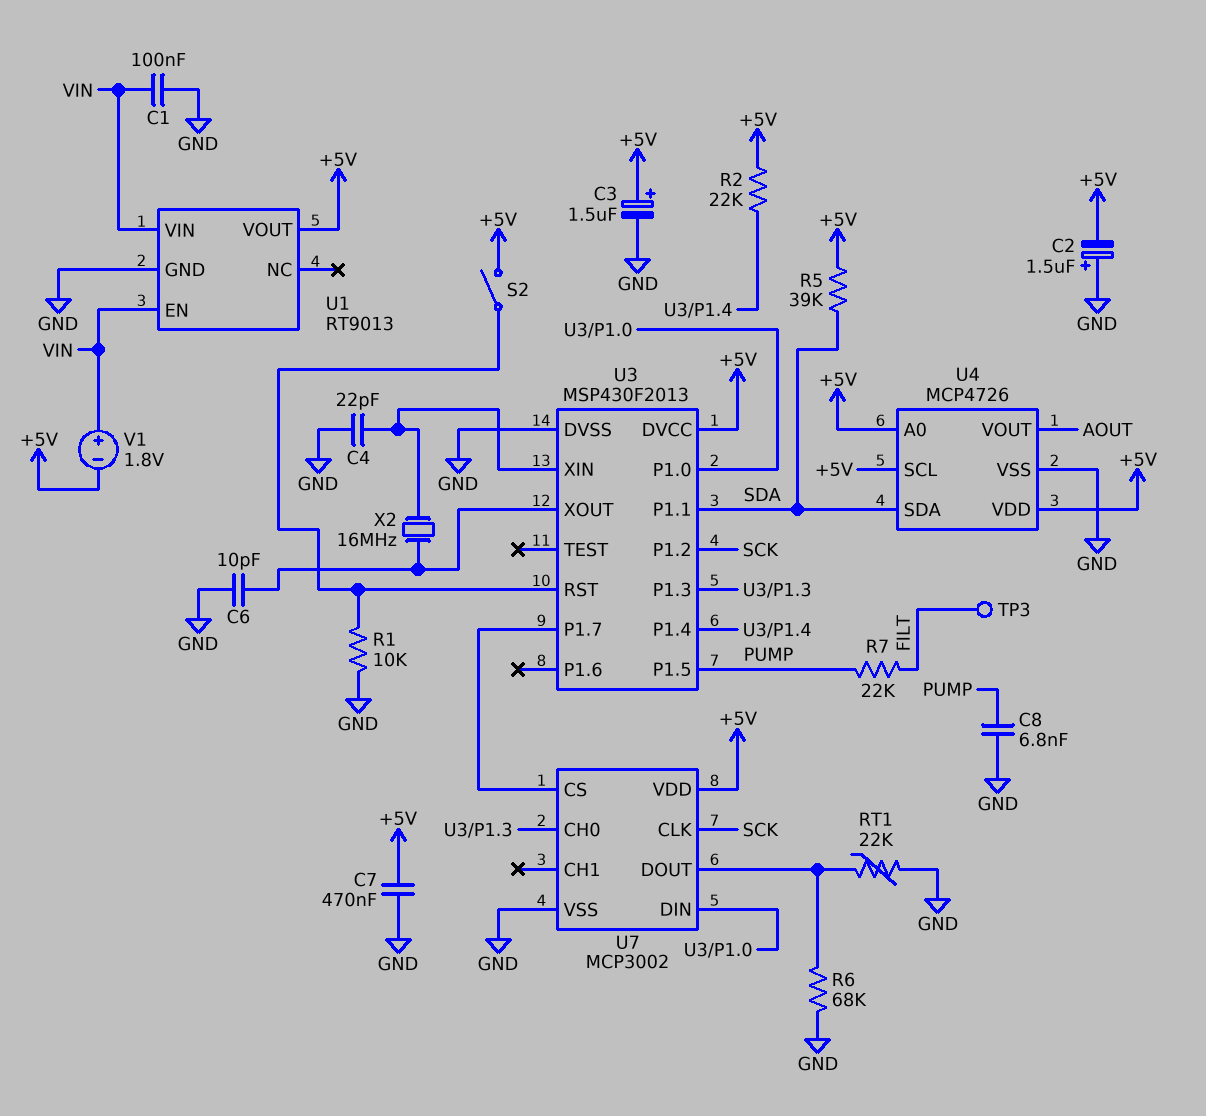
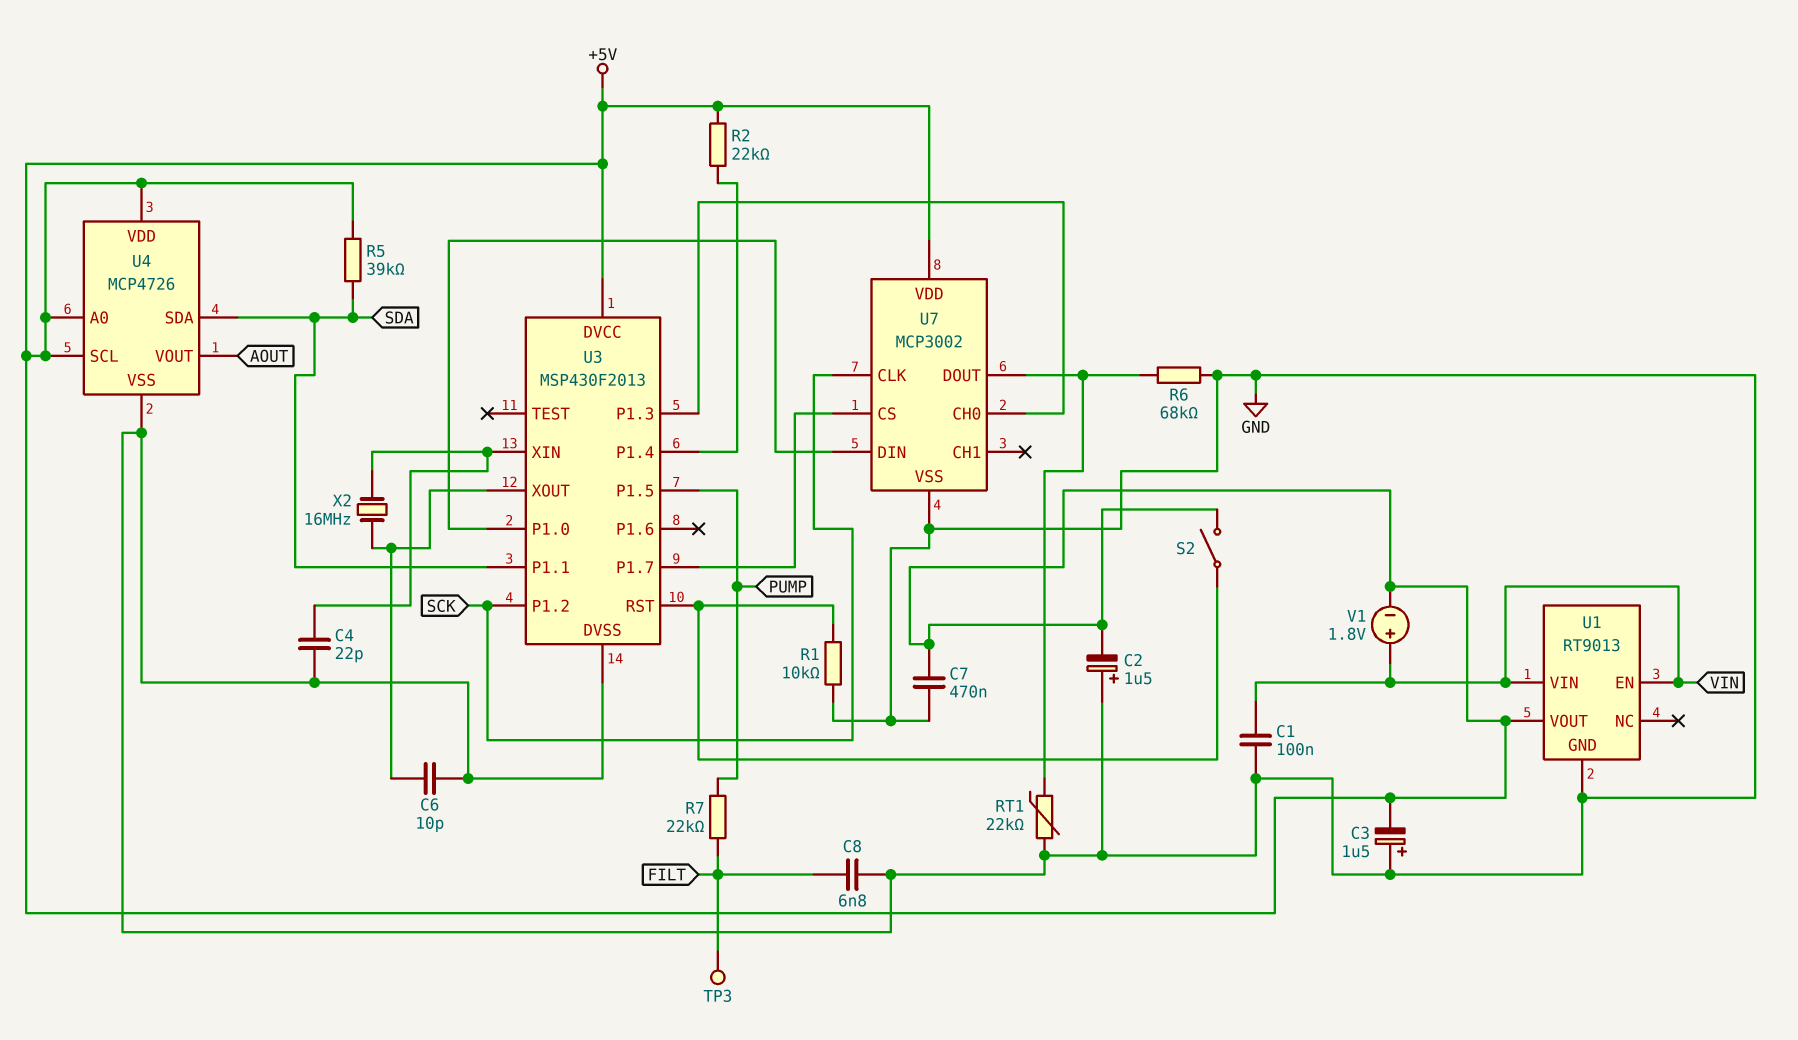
C3: 1.5uF (plus +5V, minus GND) -> 1.5uF (plus GND, minus +5V)
C8: 6.8nF (GND, PUMP) -> 6.8nF (FILT, GND)

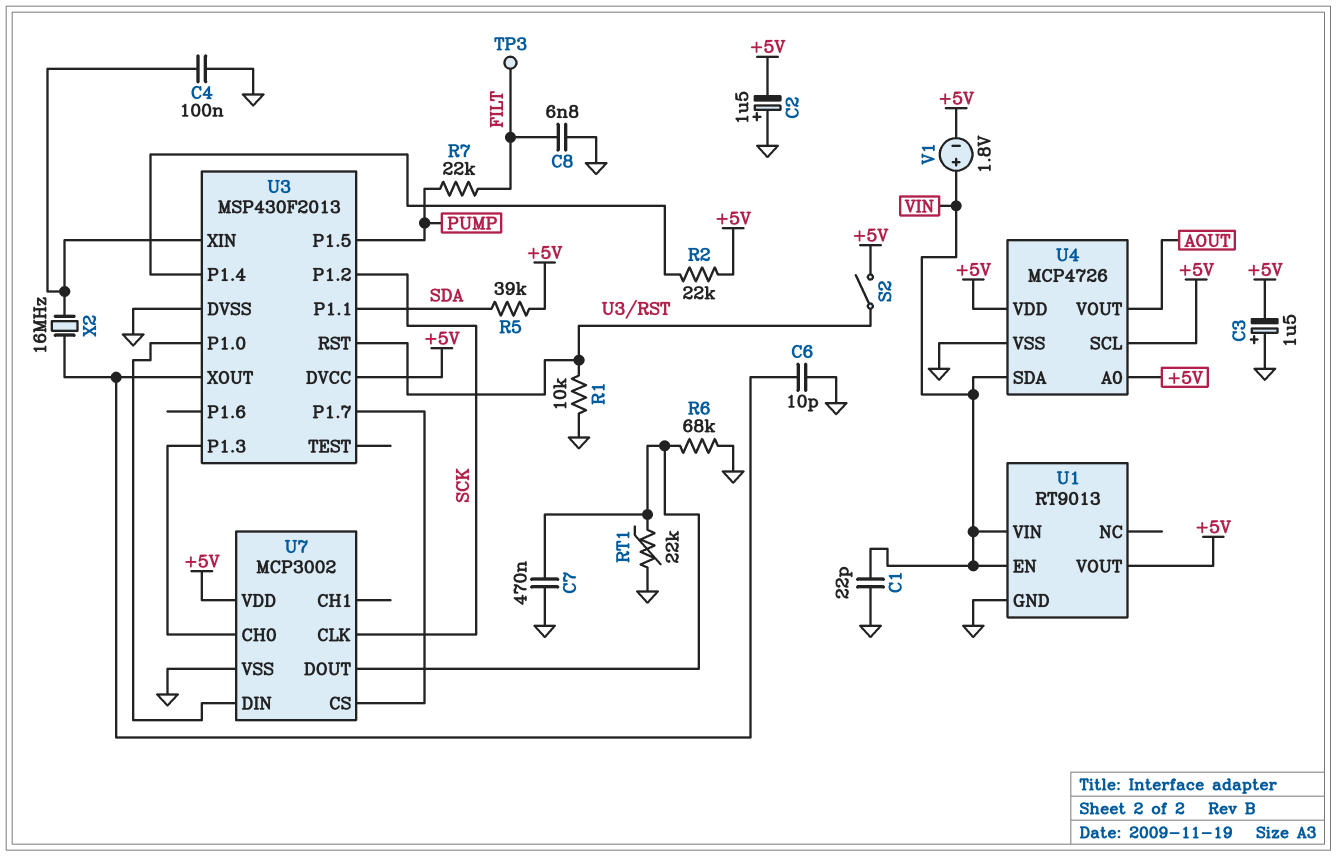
C1: 100nF (GND, VIN) -> 22pF (GND, VIN)
C4: 22pF (GND, U3/XIN) -> 100nF (GND, U3/XIN)
C7: 470nF (+5V, GND) -> 470nF (GND, U7/DOUT)
U4 pin SDA: SDA -> VIN

